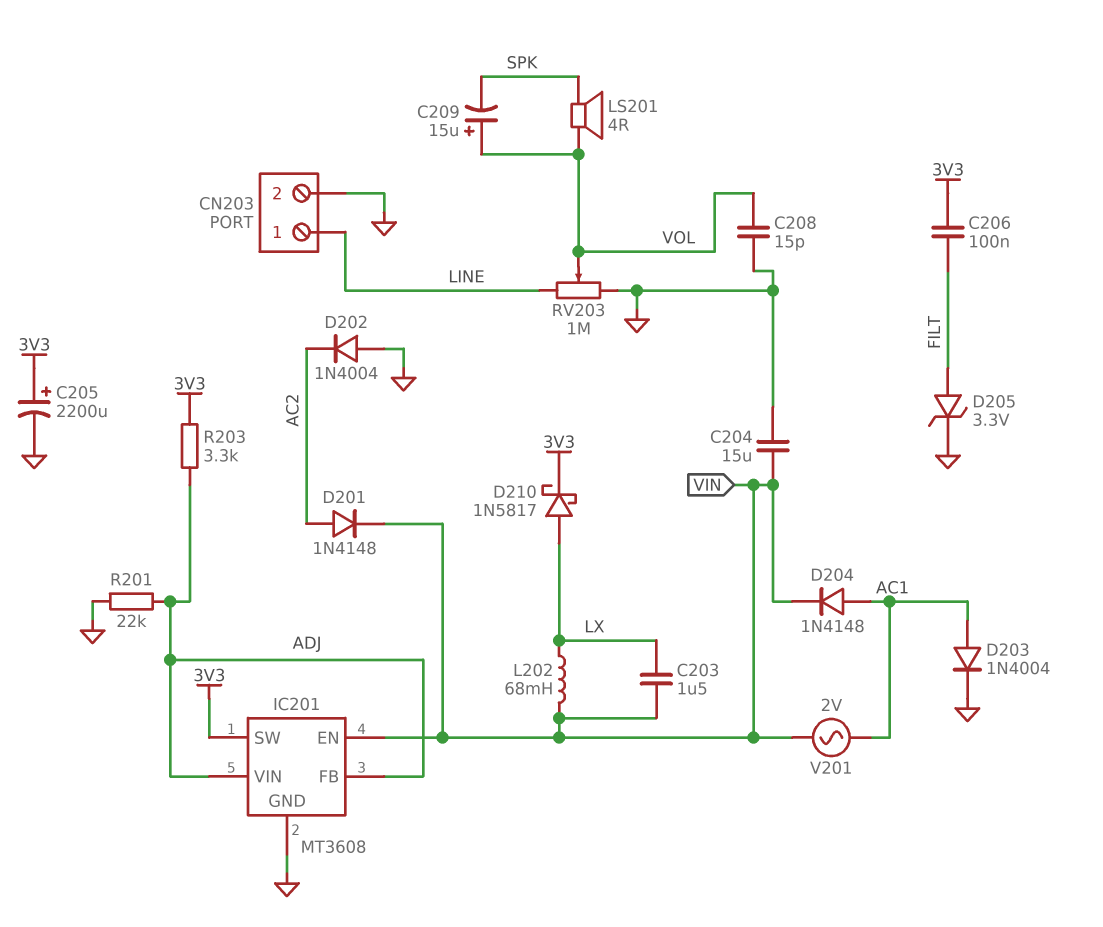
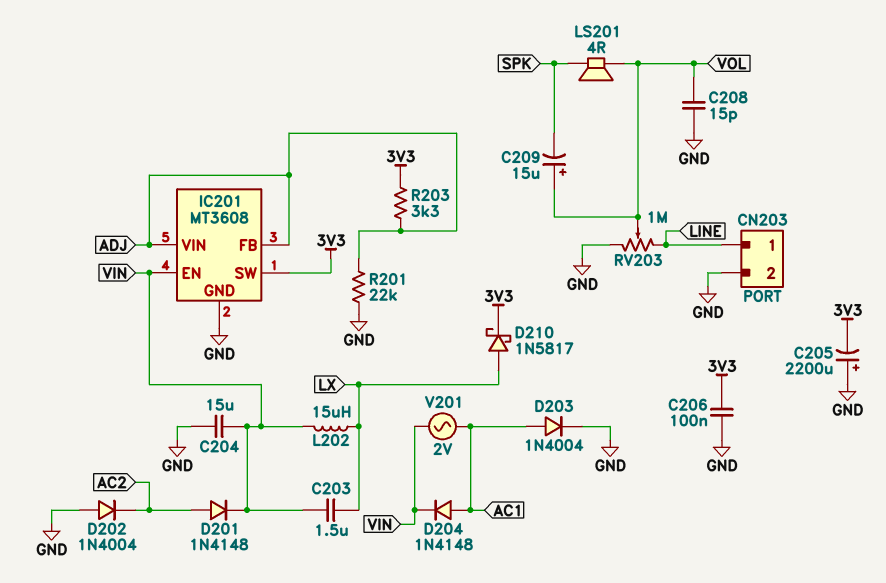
C205: 2200uF (plus 3V3, minus GND) -> 2200uF (plus GND, minus 3V3)
C206: 100nF (3V3, FILT) -> 100nF (3V3, GND)
D205: zener 3.3V (A FILT, K GND) -> none
L202: 68mH (LX, VIN) -> 15uH (LX, VIN)

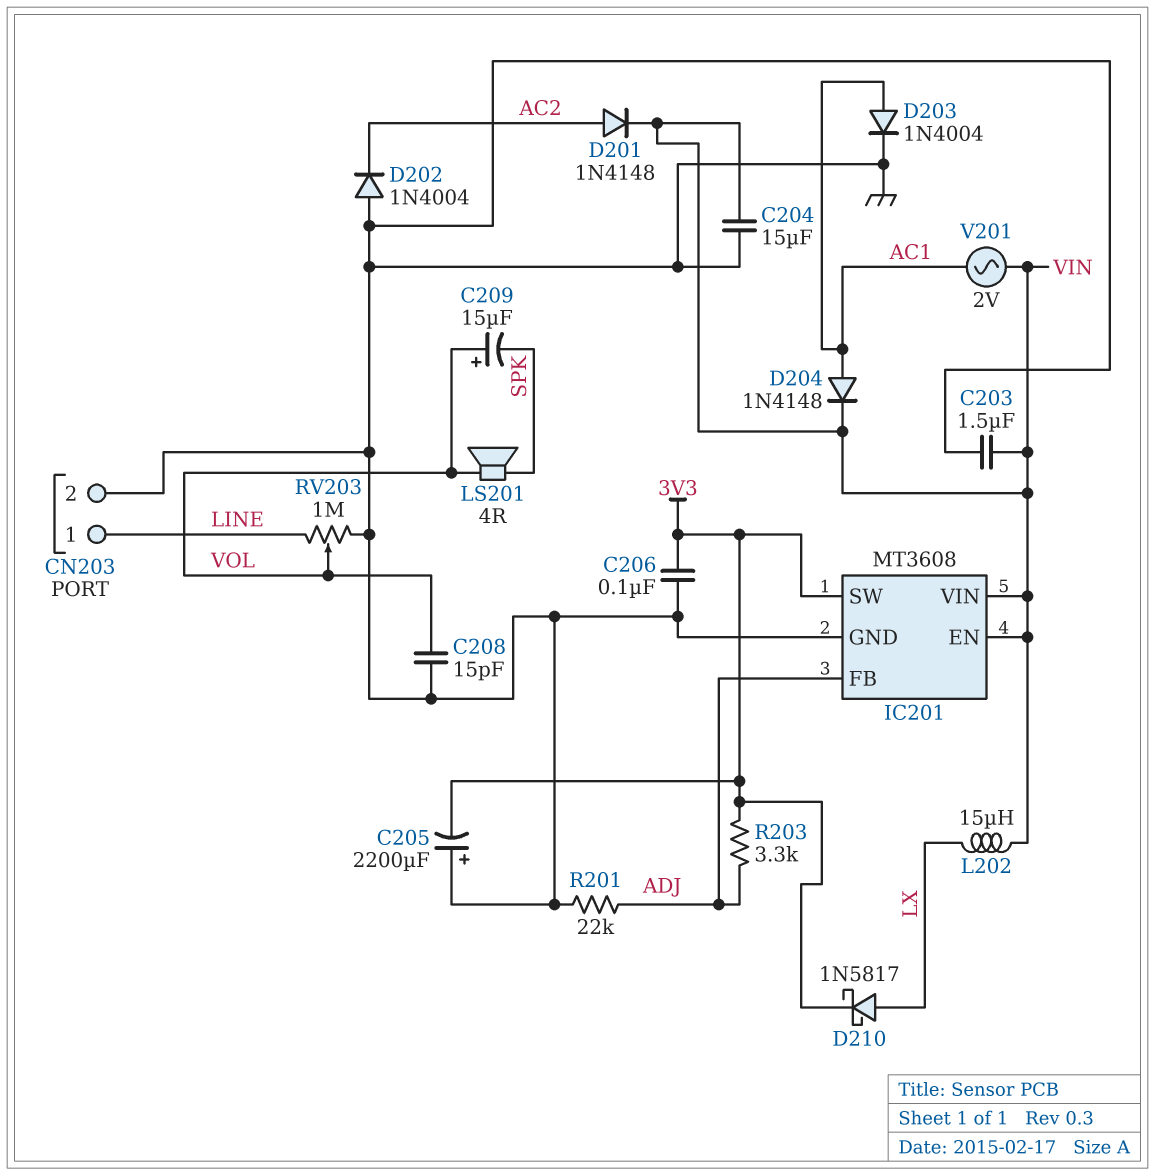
C203: 1.5uF (LX, VIN) -> 1.5uF (GND, VIN)
IC201 pin VIN: ADJ -> VIN

